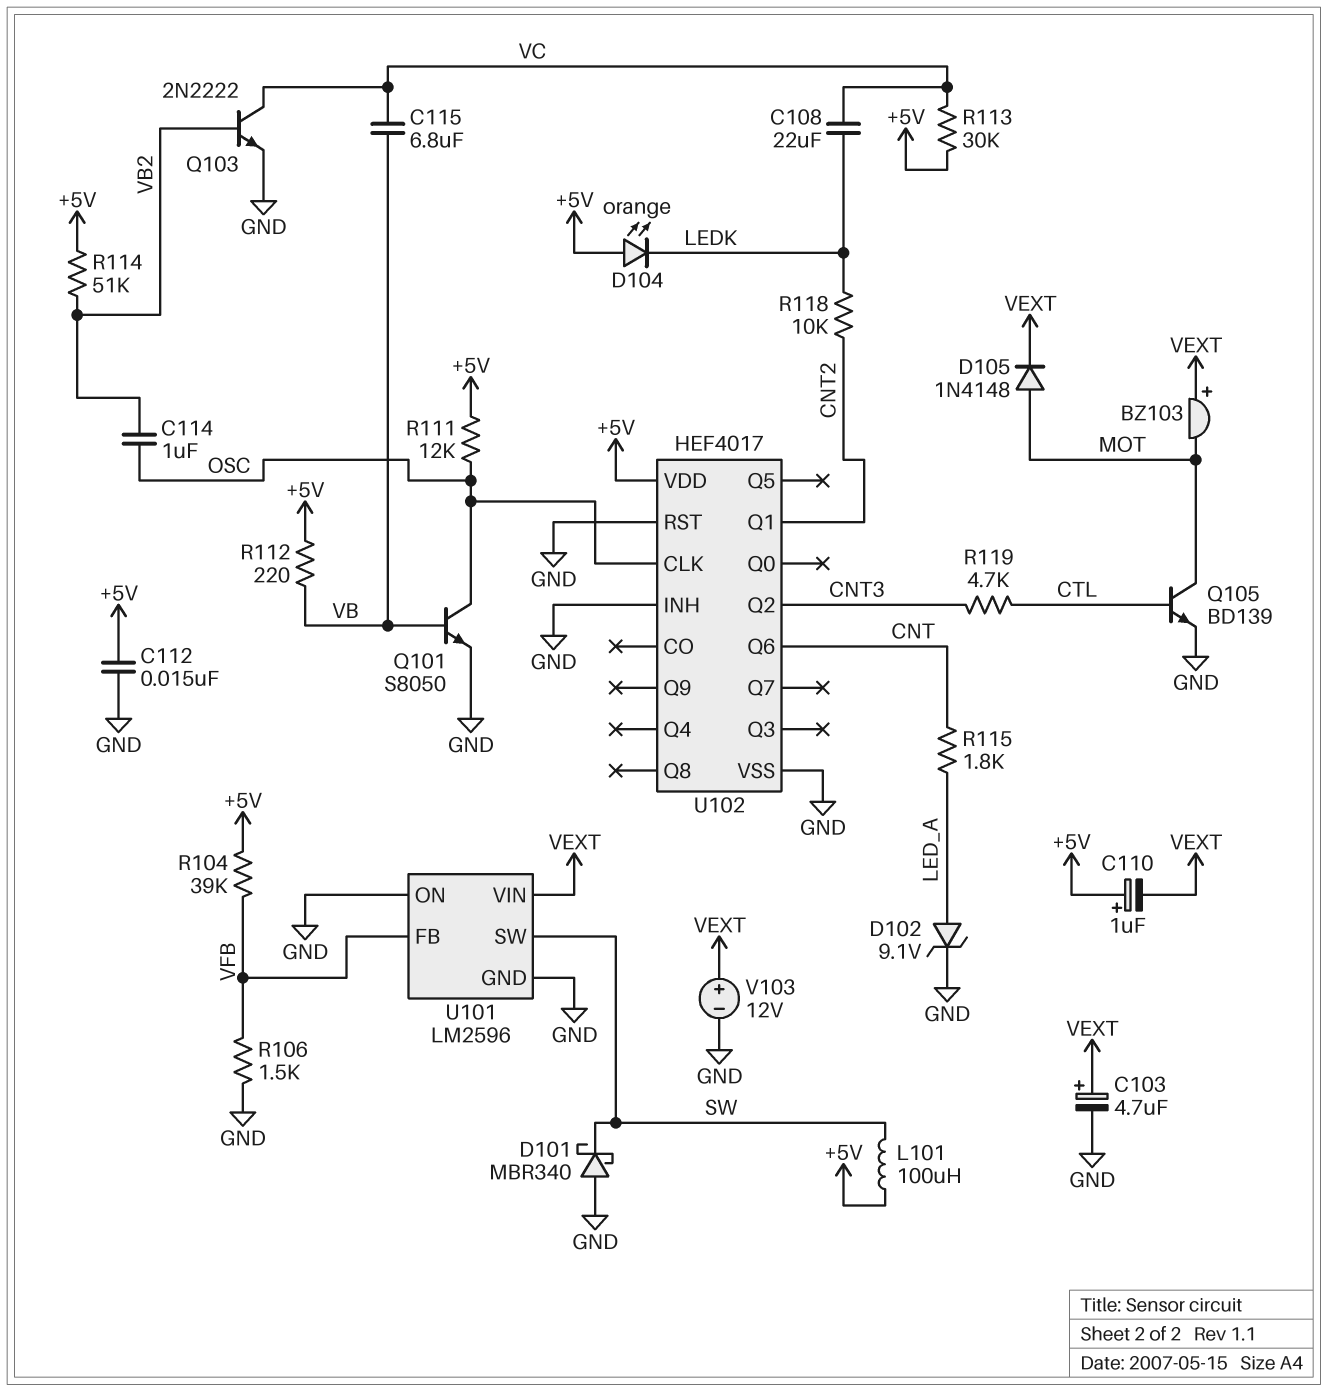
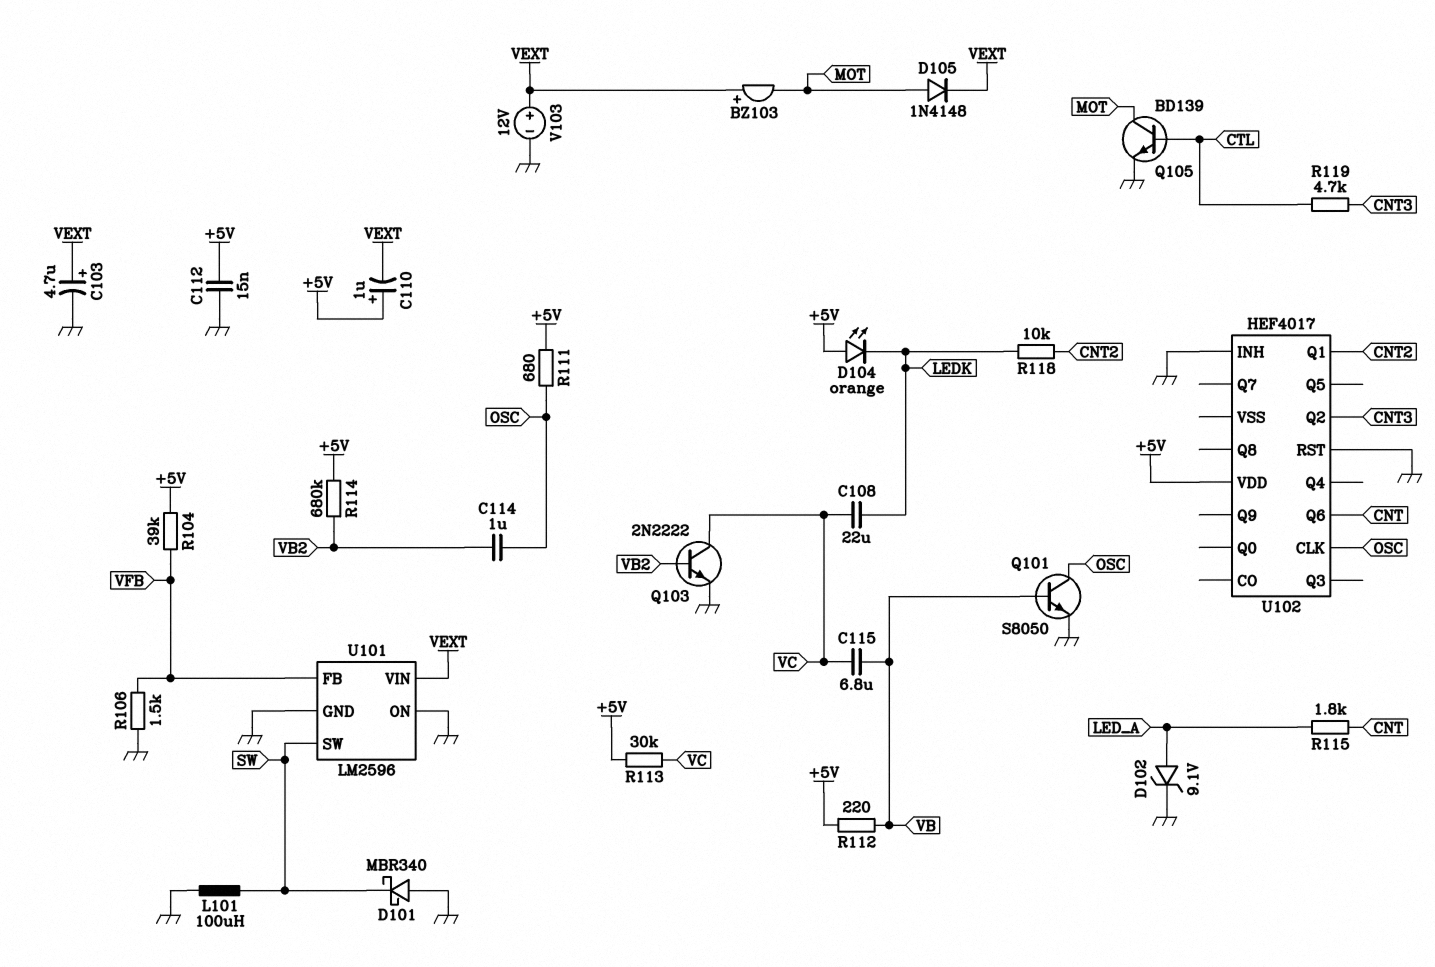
L101: 100uH (+5V, SW) -> 100uH (GND, SW)
R111: 12k (+5V, OSC) -> 680 (+5V, OSC)
R114: 51k (+5V, VB2) -> 680k (+5V, VB2)
U102 pin VSS: GND -> none

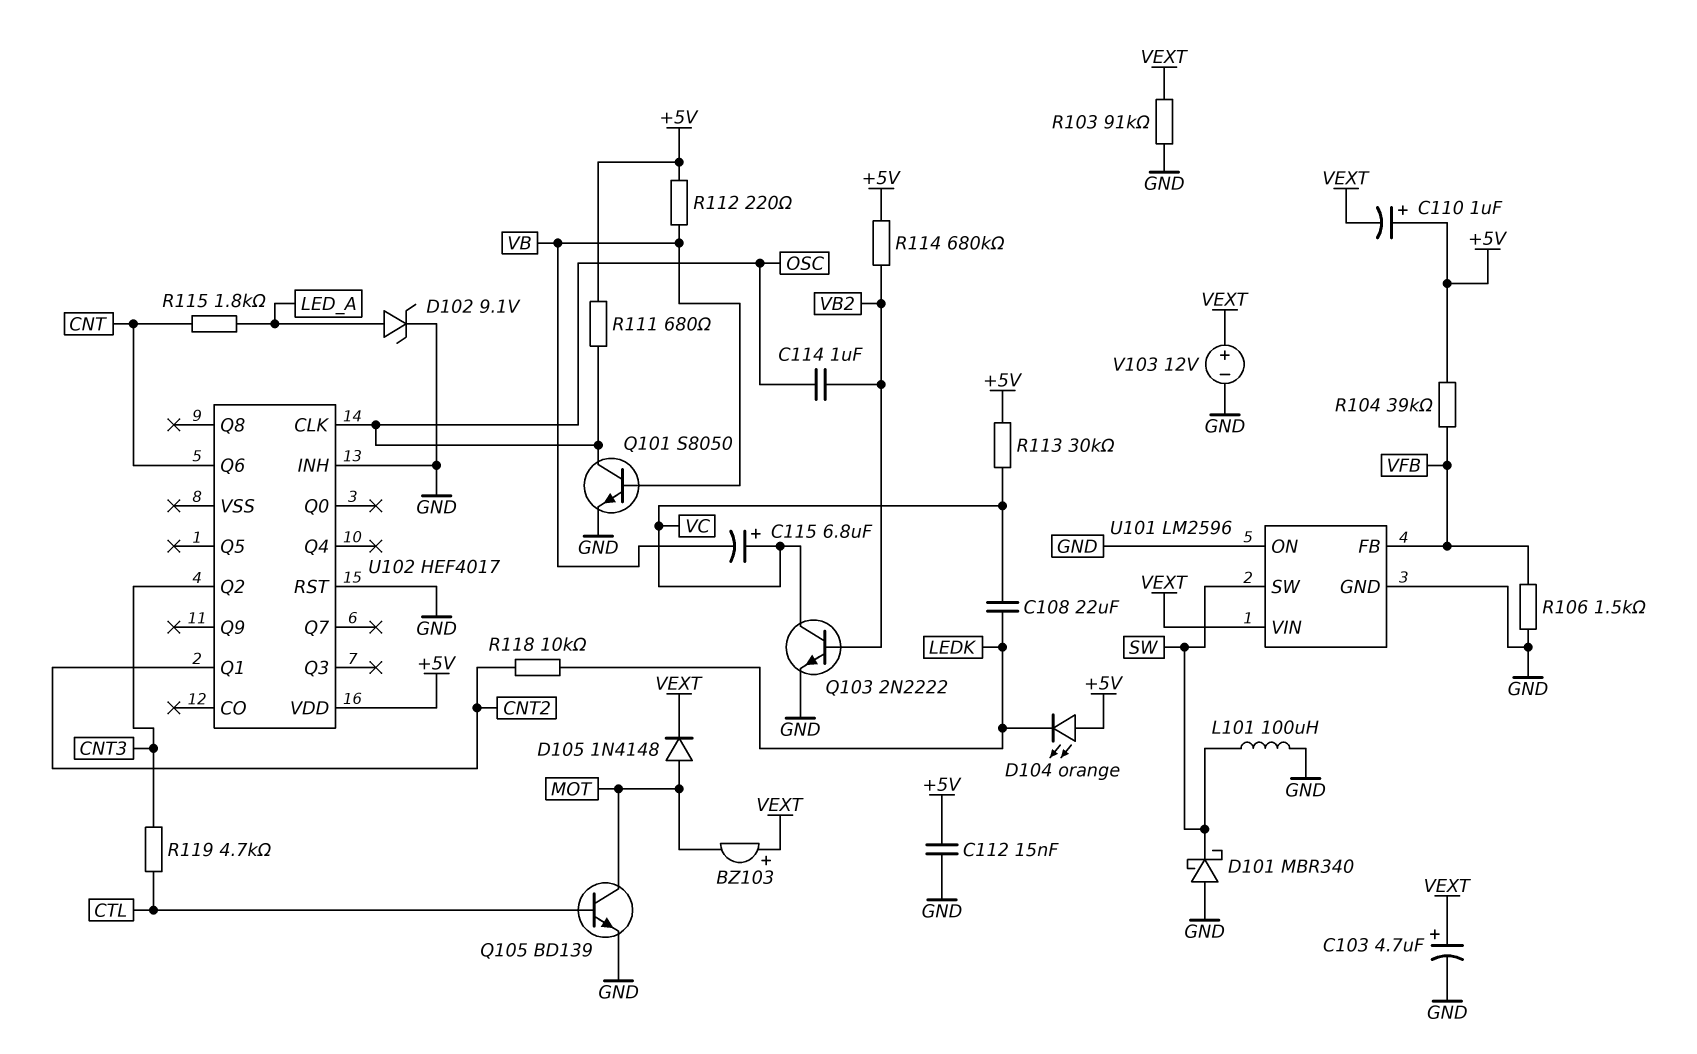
C115: 6.8uF (VB, VC) -> 6.8uF (plus VC, minus VB)
R103: none -> 91k (GND, VEXT)

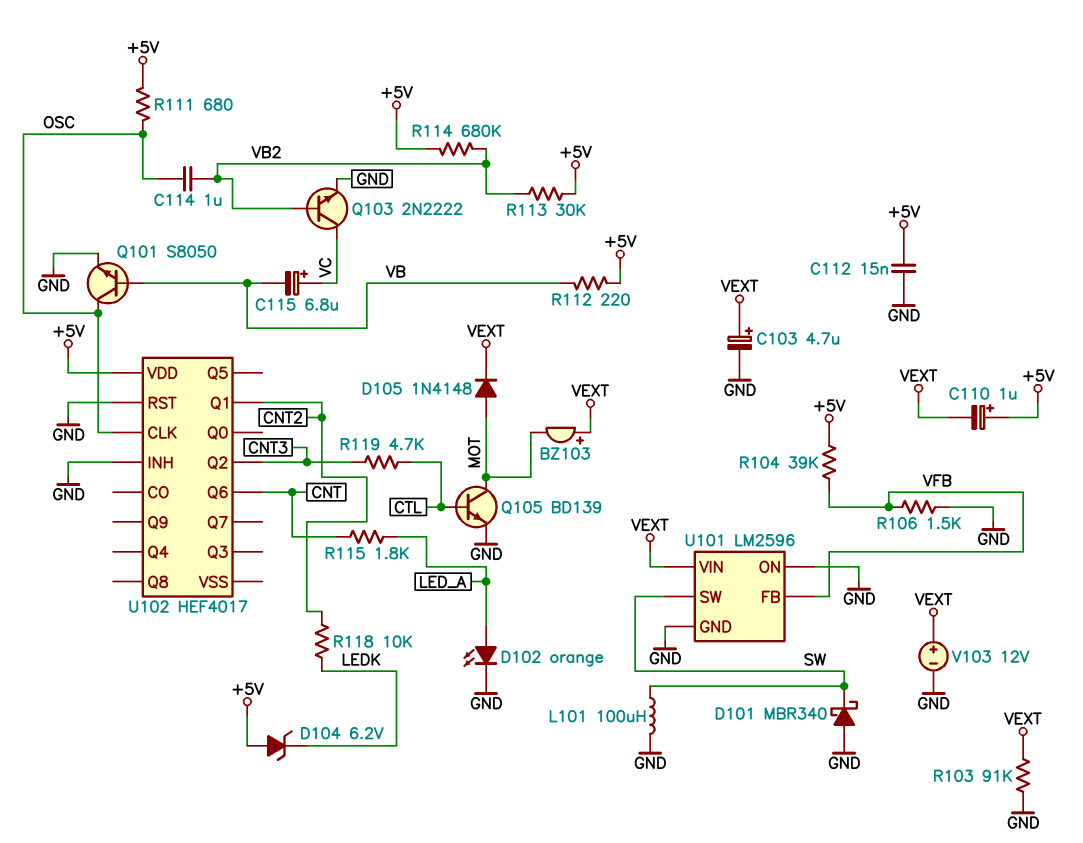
C108: 22uF (LEDK, VC) -> none
D102: zener 9.1V (A LED_A, K GND) -> LED orange (A LED_A, K GND)
D104: LED orange (A +5V, K LEDK) -> zener 6.2V (A +5V, K LEDK)
R113: 30k (+5V, VC) -> 30k (+5V, VB2)

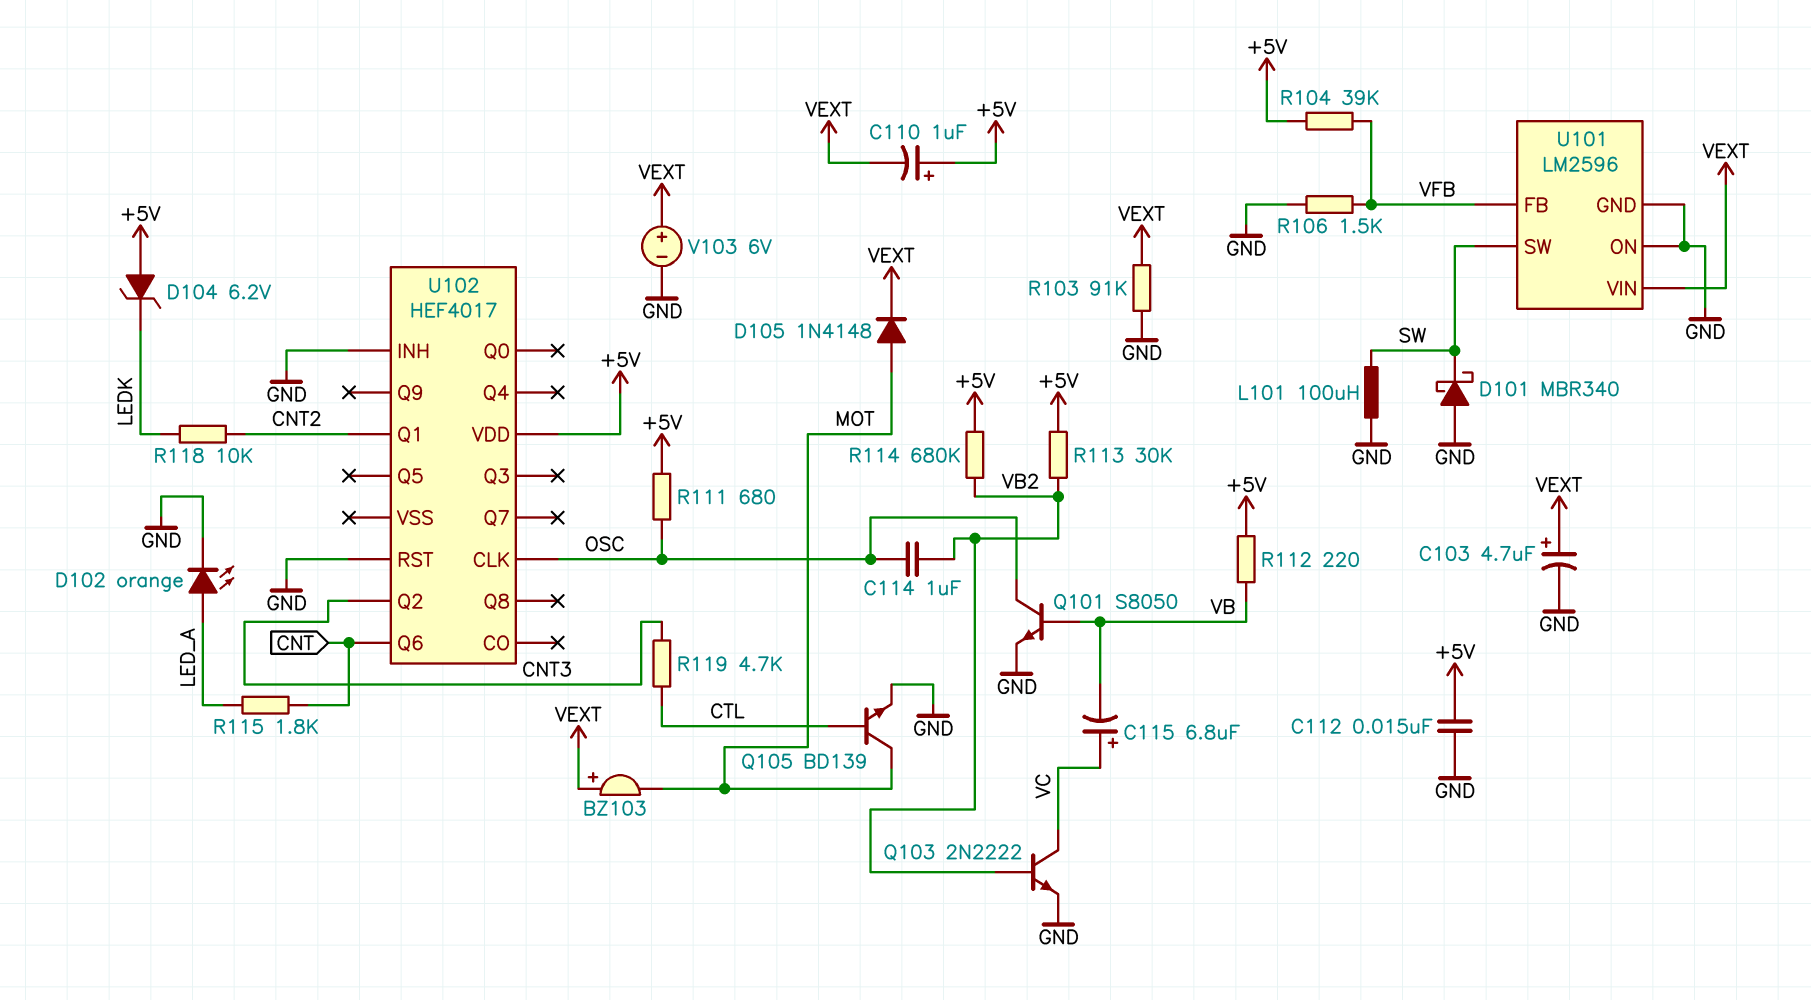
V103: 12V (plus VEXT, minus GND) -> 6V (plus VEXT, minus GND)

